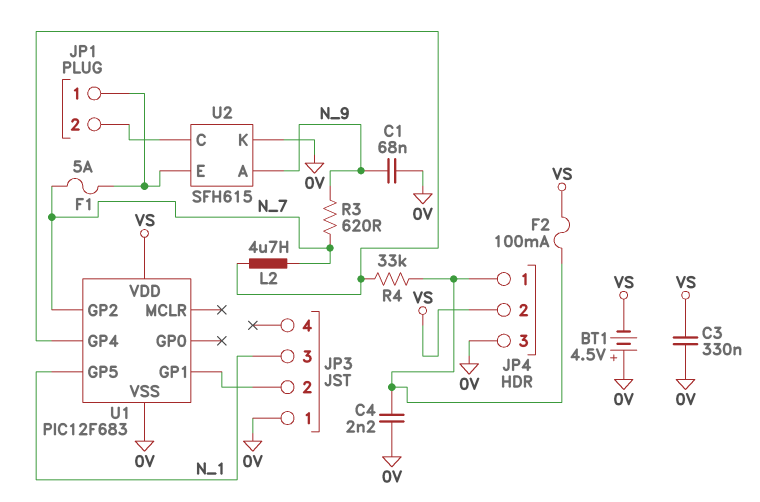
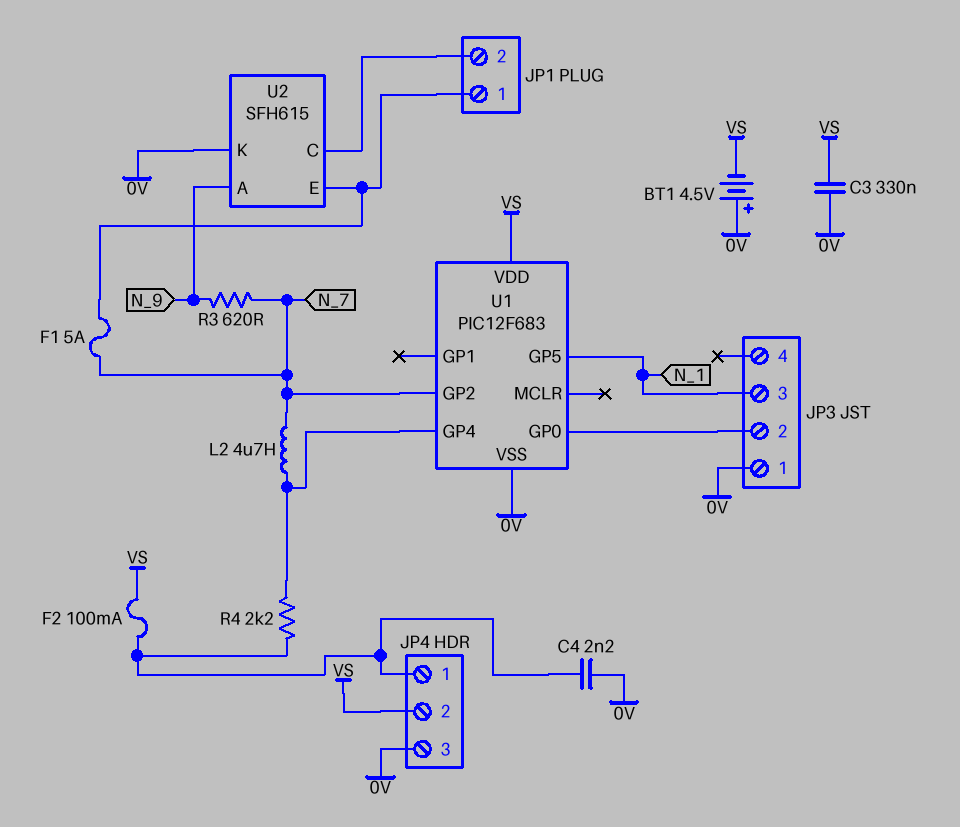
C1: 68nF (0V, N_9) -> none
R4: 33k (JP4/1, U1/GP4) -> 2.2k (JP4/1, U1/GP4)
U1 pin GP0: none -> JP3/2
U1 pin GP1: JP3/2 -> none

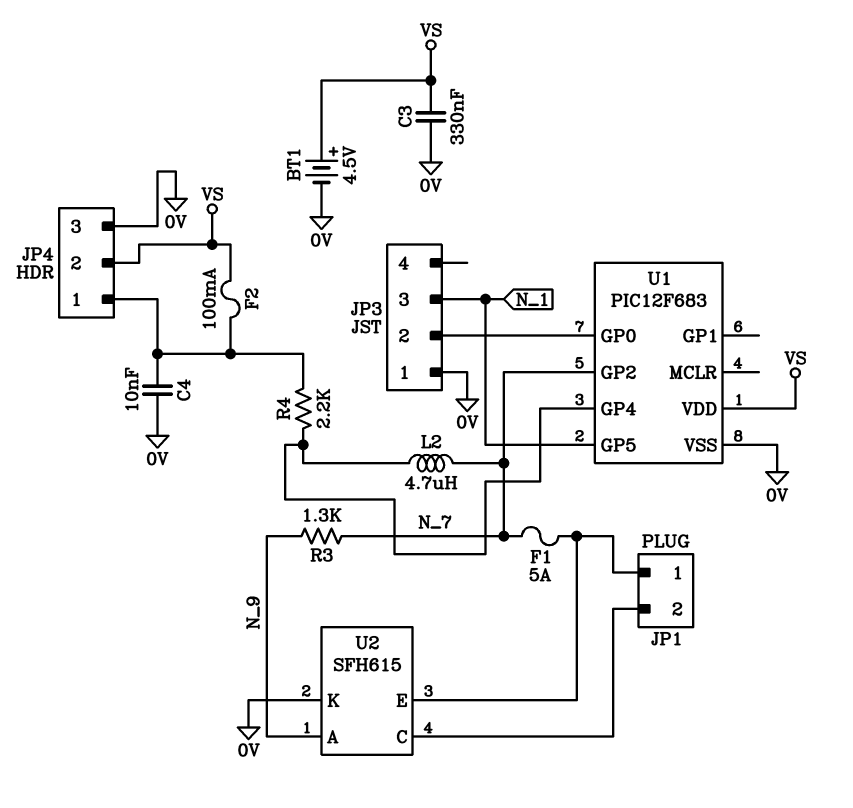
BT1: 4.5V (plus 0V, minus VS) -> 4.5V (plus VS, minus 0V)
C4: 2.2nF (0V, JP4/1) -> 10nF (0V, JP4/1)
R3: 620 (N_7, N_9) -> 1.3k (N_7, N_9)

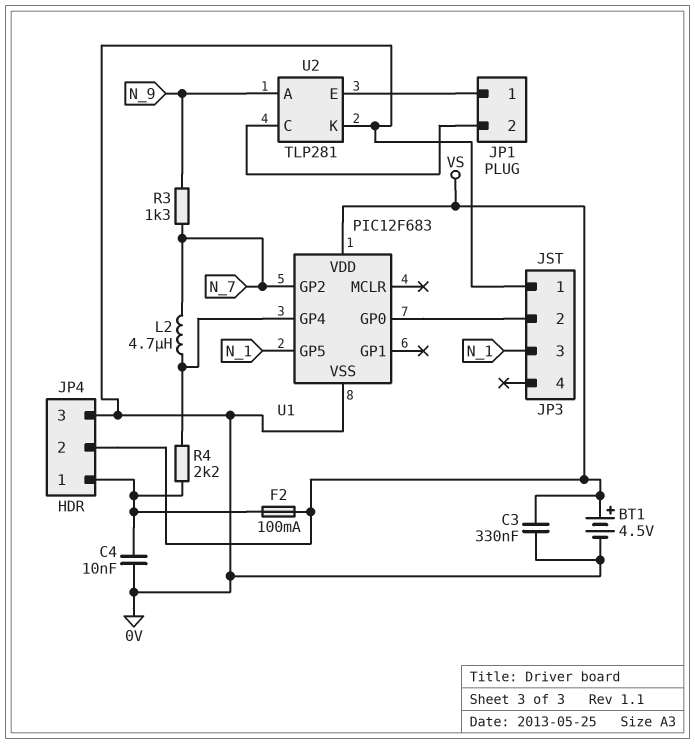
F1: 5A (JP1/1, N_7) -> none
U2: SFH615 -> TLP281

